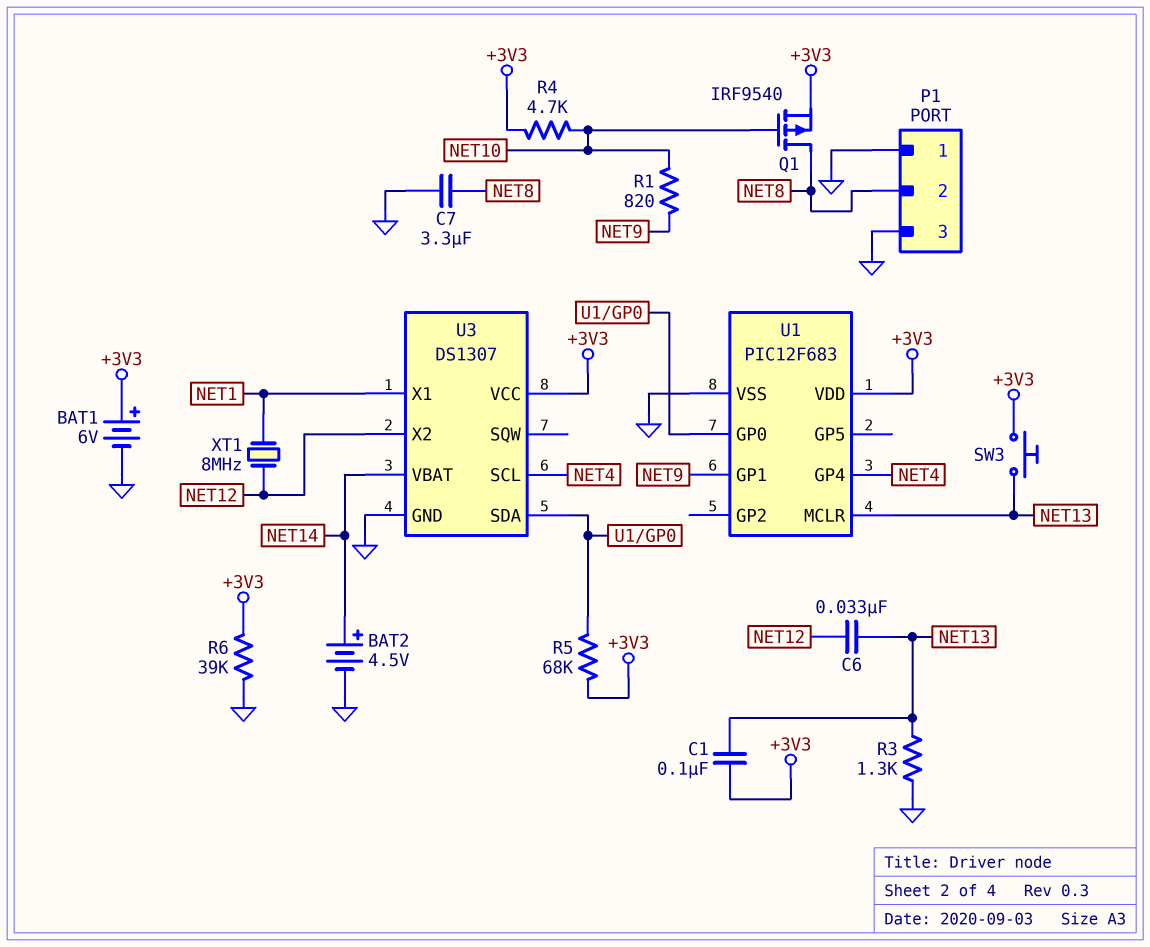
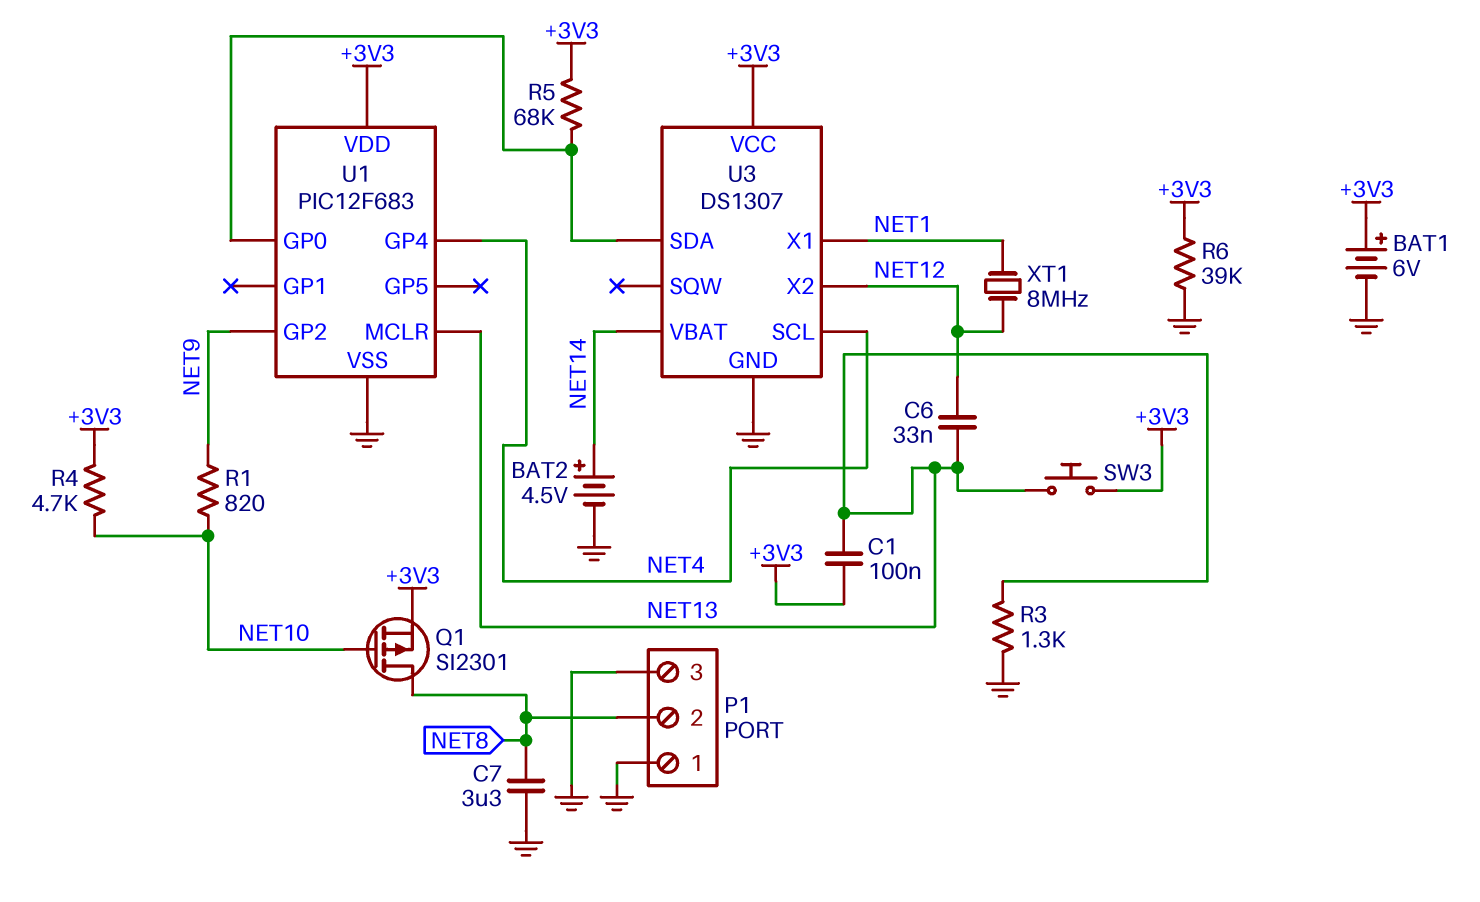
Q1: PMOS IRF9540 (G NET10, D NET8, S +3V3) -> PMOS SI2301 (G NET10, D NET8, S +3V3)
U1 pin GP1: NET9 -> none
U1 pin GP2: none -> NET9

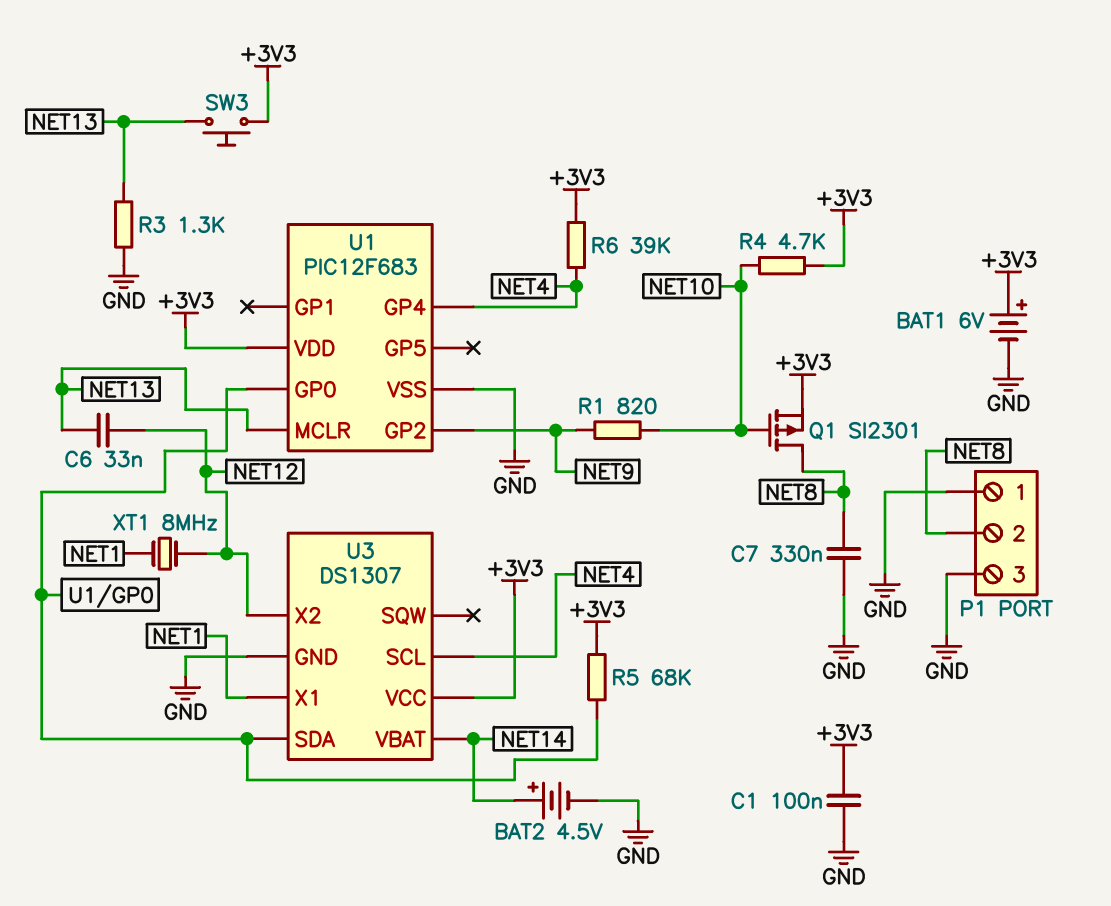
C1: 100nF (+3V3, NET13) -> 100nF (+3V3, GND)
C7: 3.3uF (GND, NET8) -> 330nF (GND, NET8)
R6: 39k (+3V3, GND) -> 39k (+3V3, NET4)

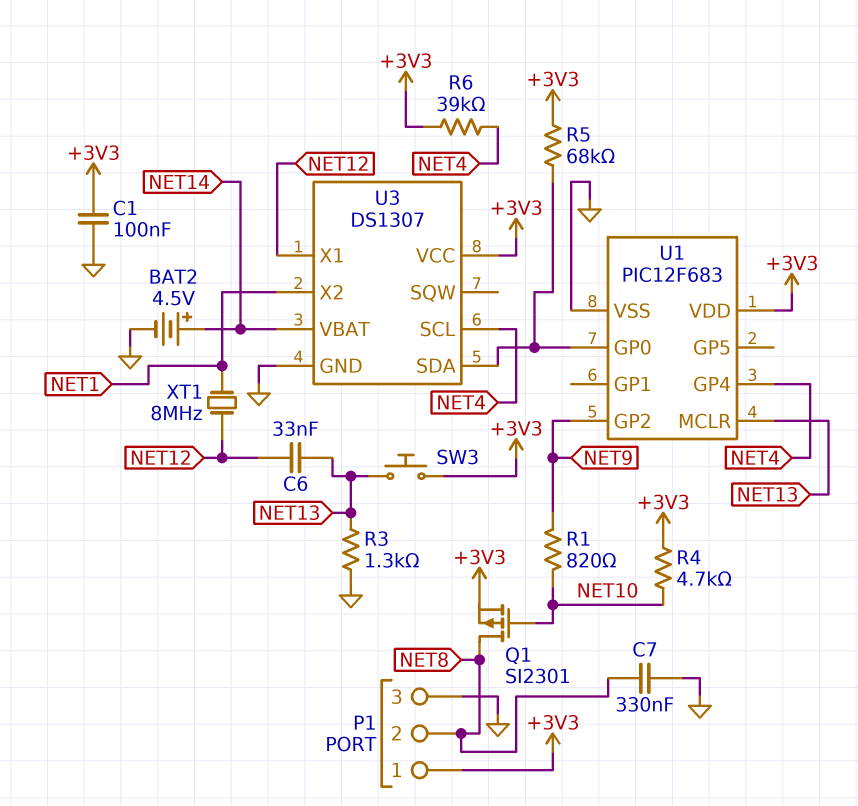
BAT1: 6V (plus +3V3, minus GND) -> none
P1 pin 1: GND -> +3V3
U3 pin X1: NET1 -> NET12
U3 pin X2: NET12 -> NET1

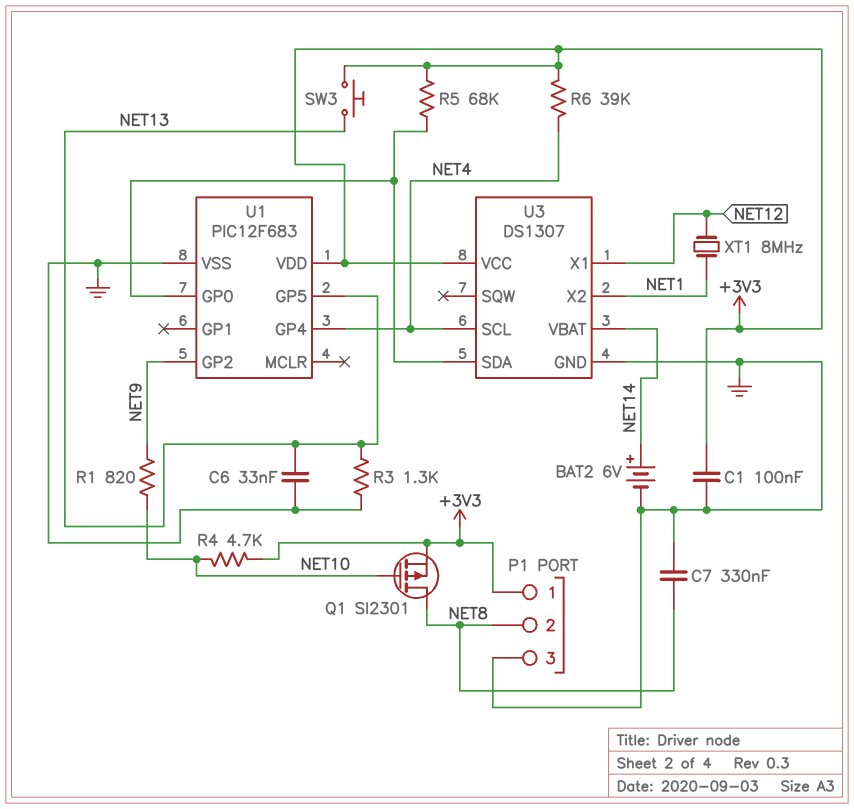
BAT2: 4.5V (plus NET14, minus GND) -> 6V (plus NET14, minus GND)
C6: 33nF (NET12, NET13) -> 33nF (GND, NET13)
U1 pin GP5: none -> NET13
U1 pin MCLR: NET13 -> none

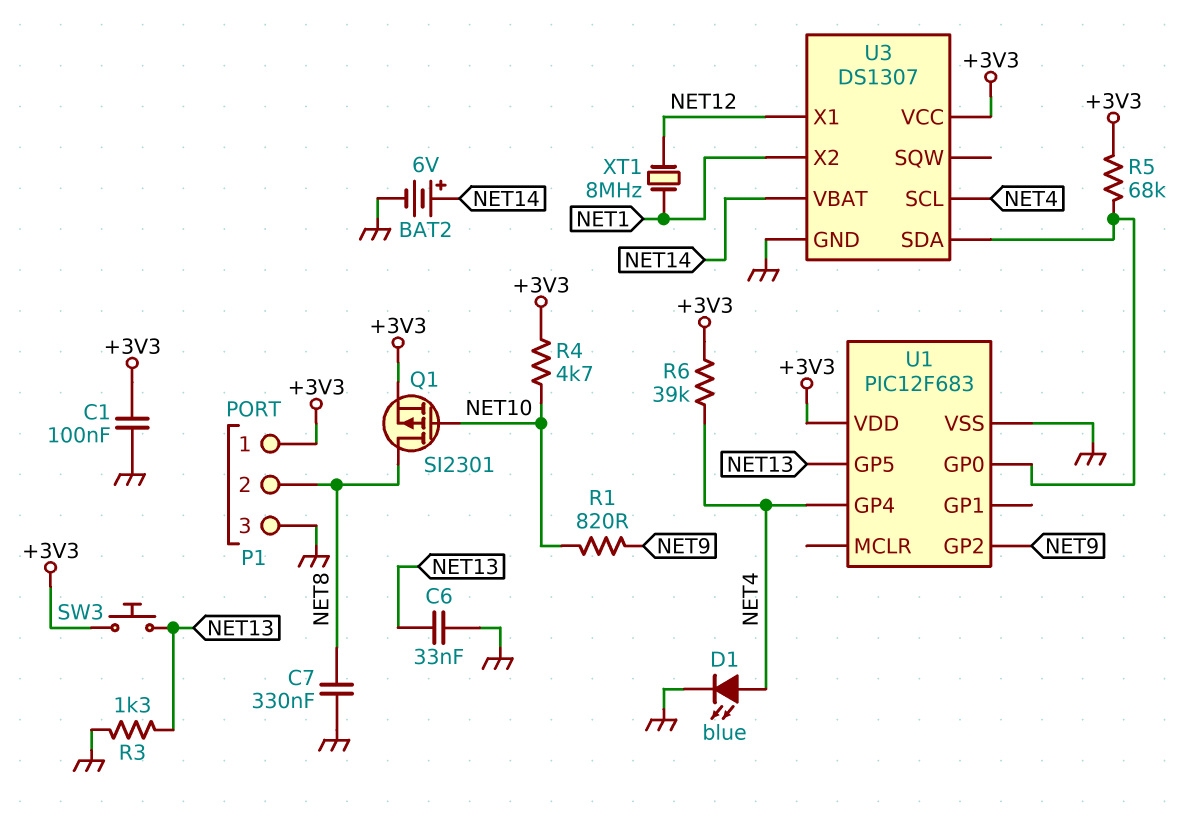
D1: none -> LED blue (A NET4, K GND)

